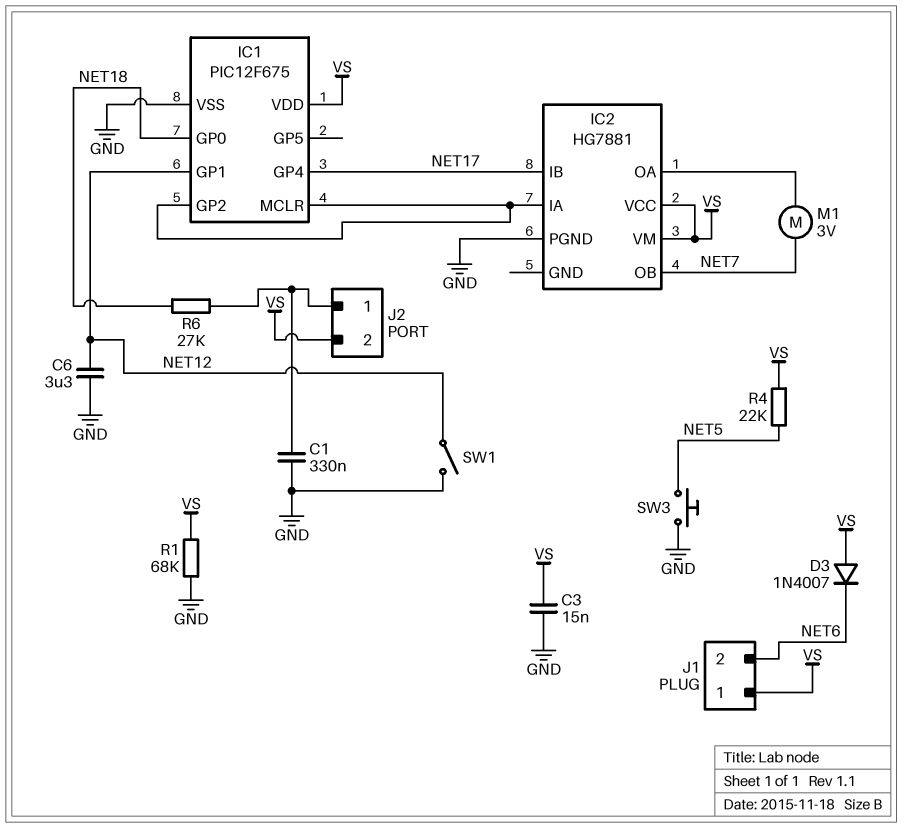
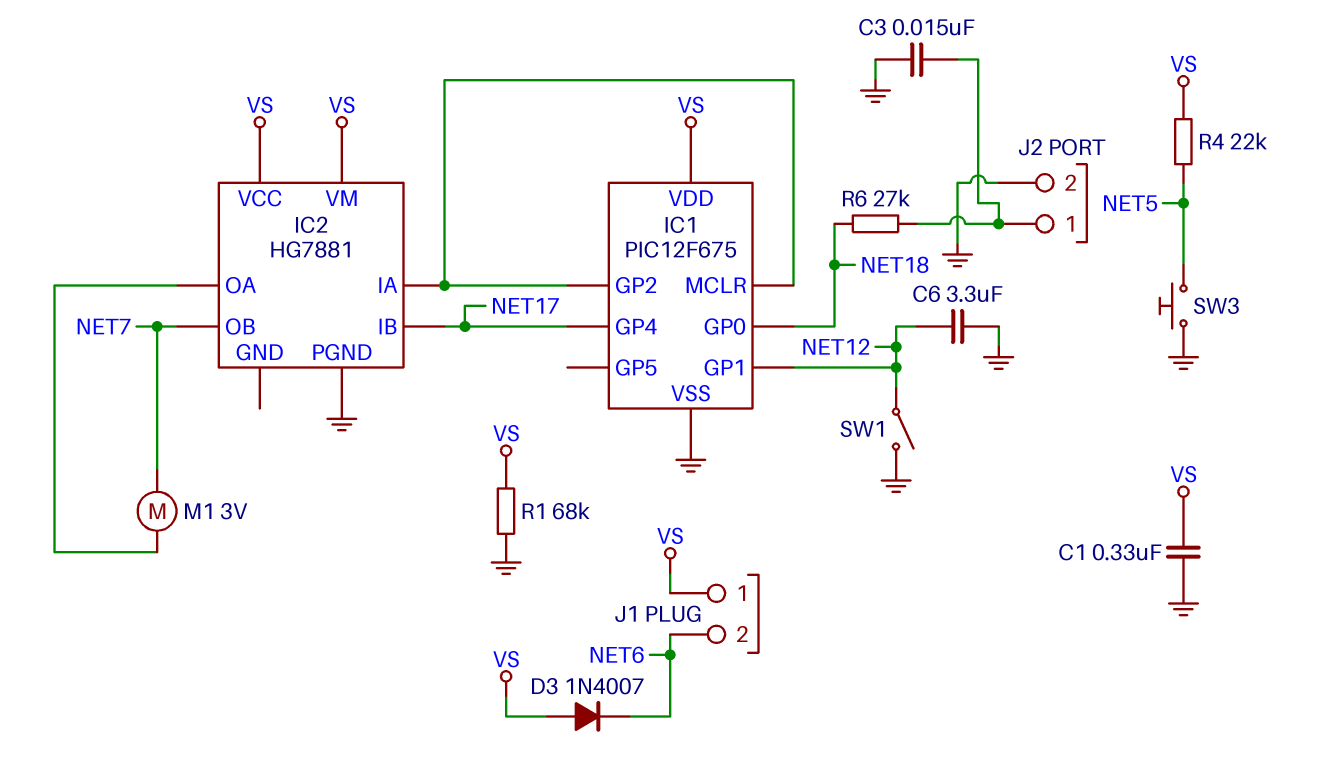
C1: 330nF (GND, J2/1) -> 330nF (GND, VS)
C3: 15nF (GND, VS) -> 15nF (GND, J2/1)
J2 pin 2: VS -> GND

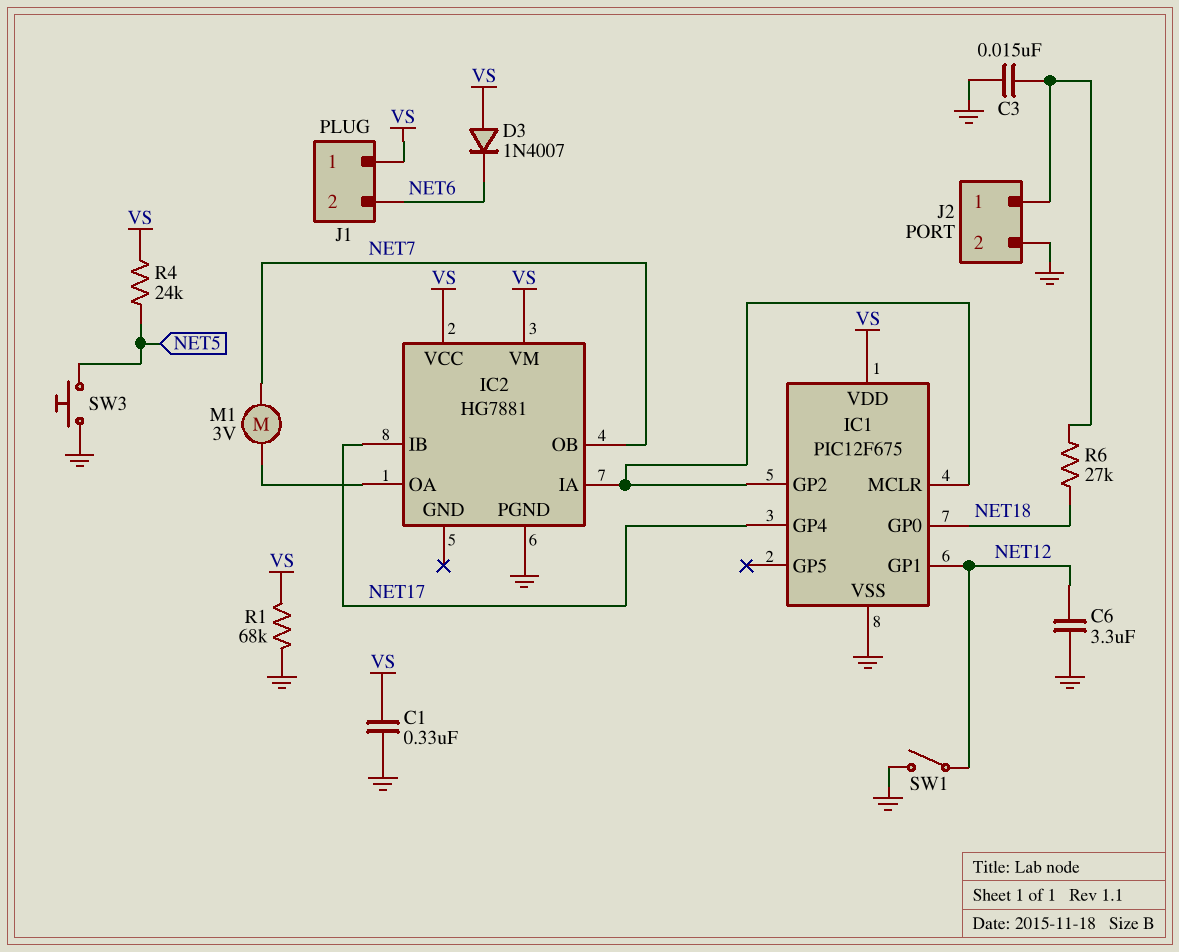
R4: 22k (NET5, VS) -> 24k (NET5, VS)

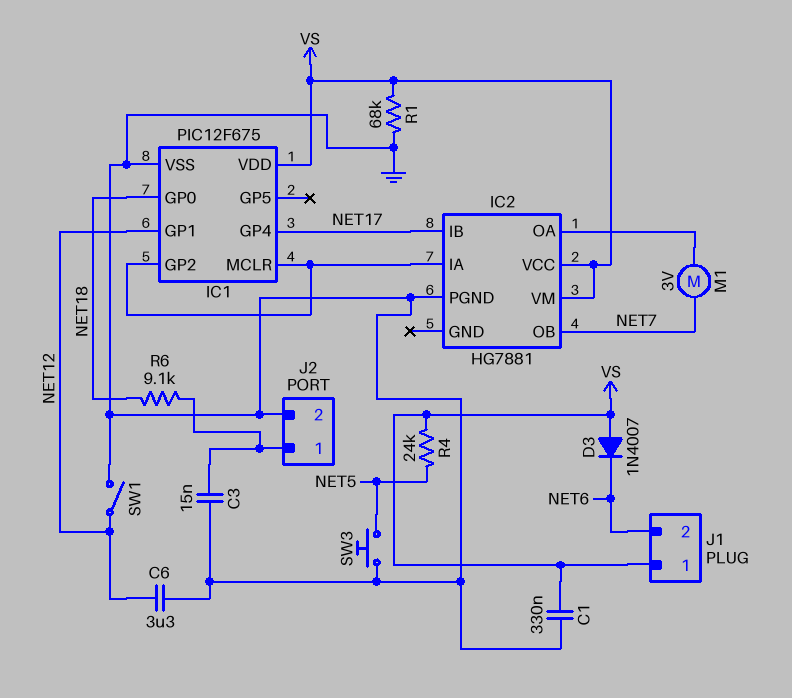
R6: 27k (J2/1, NET18) -> 9.1k (J2/1, NET18)

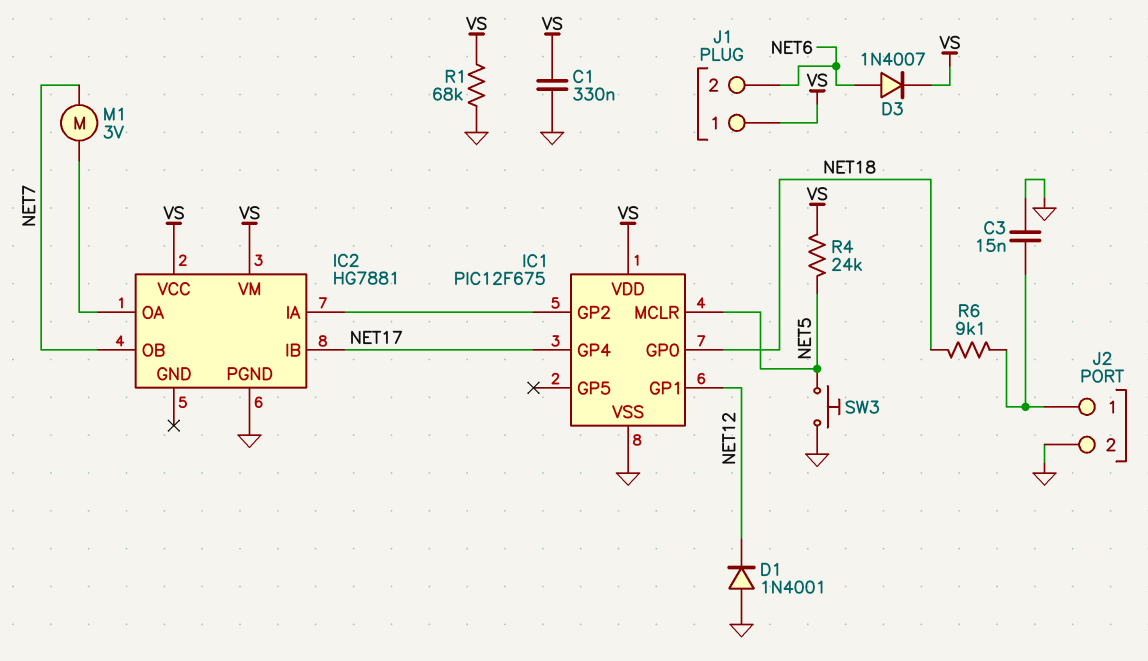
C6: 3.3uF (GND, NET12) -> none
D1: none -> diode 1N4001 (A GND, K NET12)
D3: diode 1N4007 (A VS, K NET6) -> diode 1N4007 (A NET6, K VS)
IC1 pin MCLR: IC1/GP2 -> NET5
SW1: switch (GND, NET12) -> none

